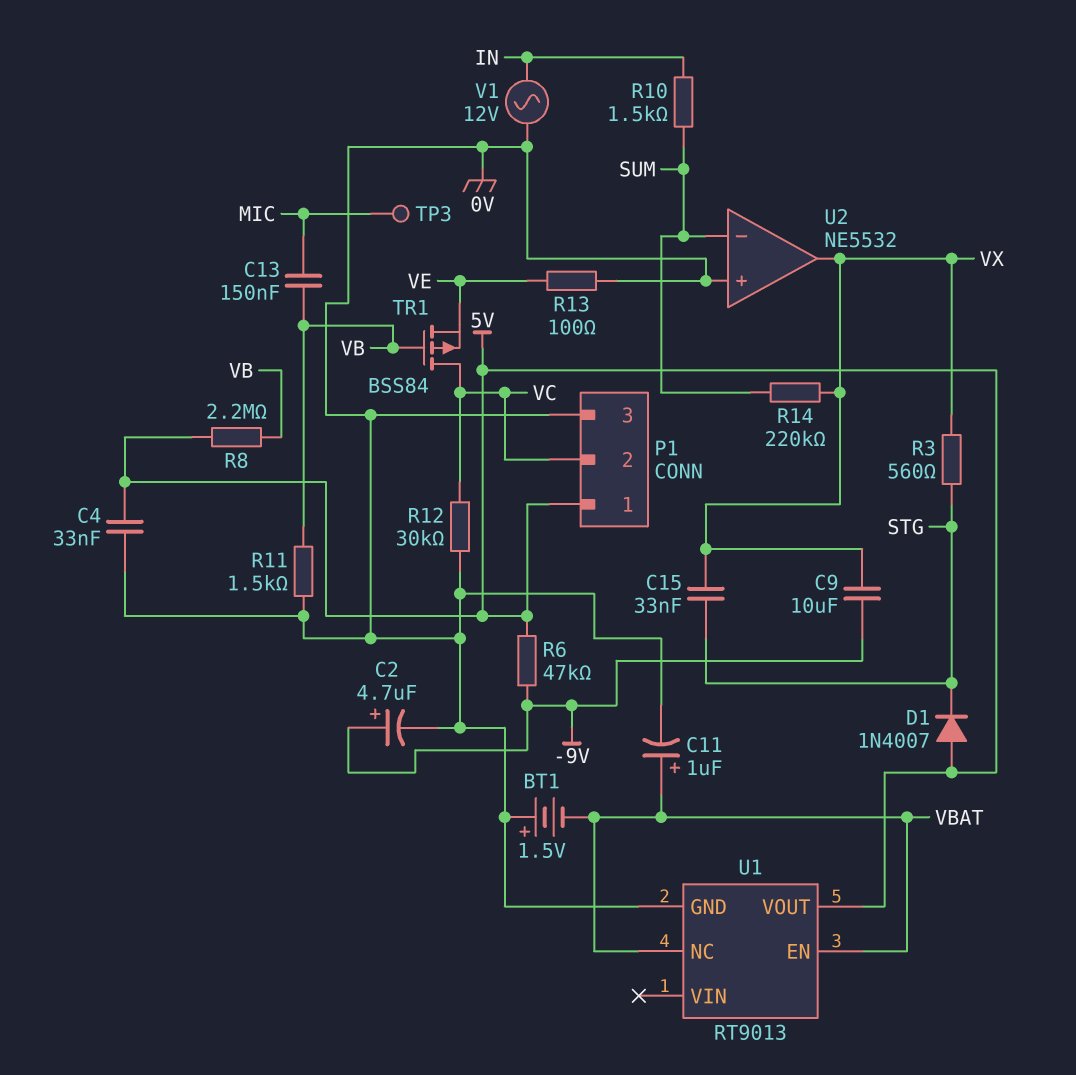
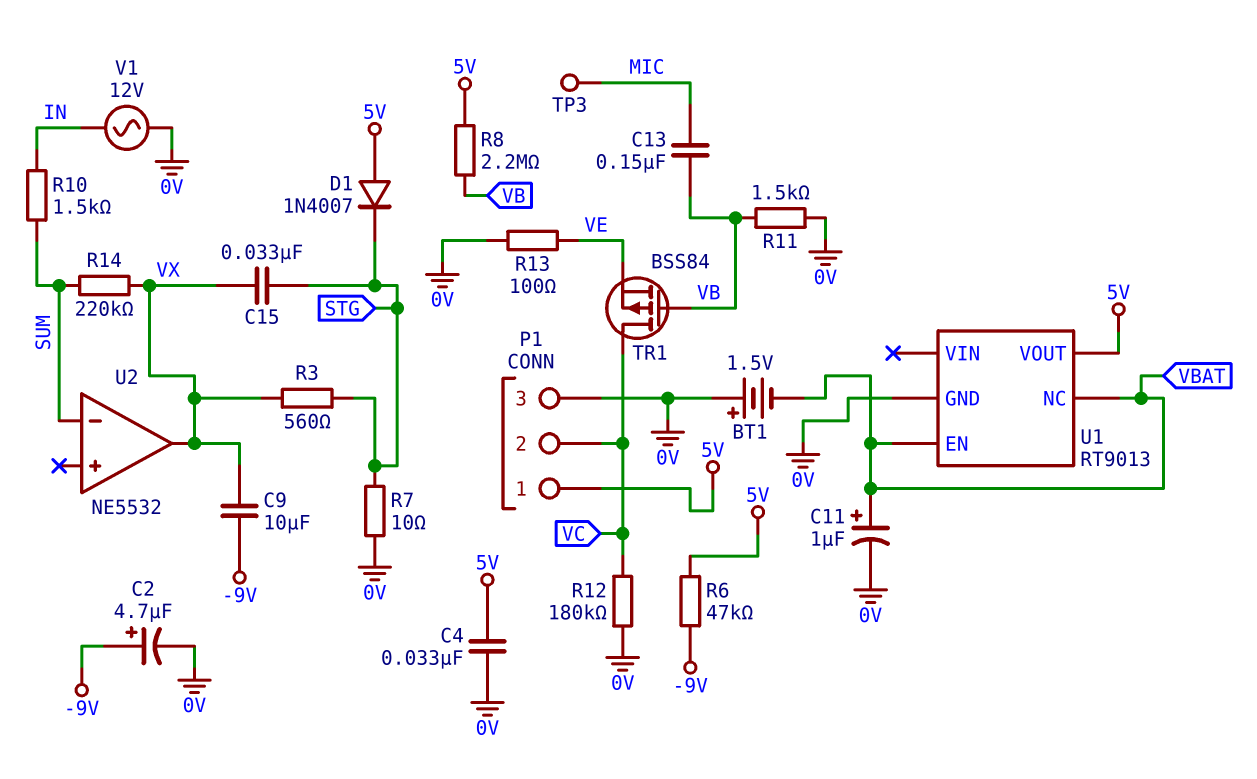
R7: none -> 10 (0V, STG)
R12: 30k (0V, VC) -> 180k (0V, VC)
U2 pin in+: 0V -> none

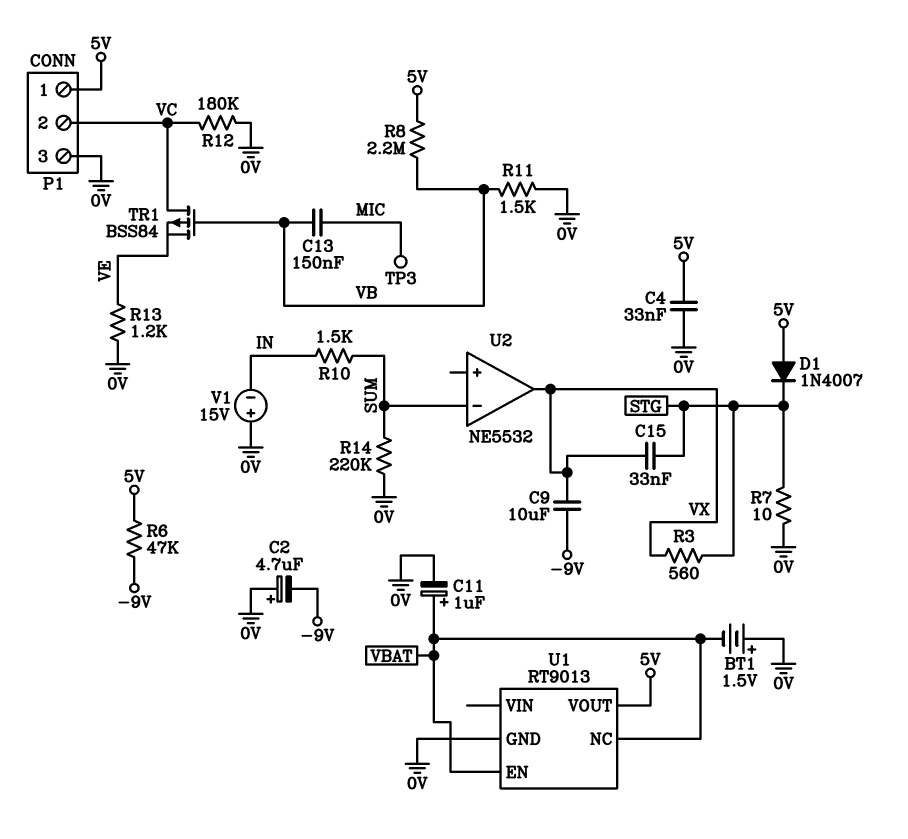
C2: 4.7uF (plus -9V, minus 0V) -> 4.7uF (plus 0V, minus -9V)
R13: 100 (0V, VE) -> 1.2k (0V, VE)
R14: 220k (SUM, VX) -> 220k (0V, SUM)
V1: AC 12V (0V, IN) -> 15V (plus 0V, minus IN)

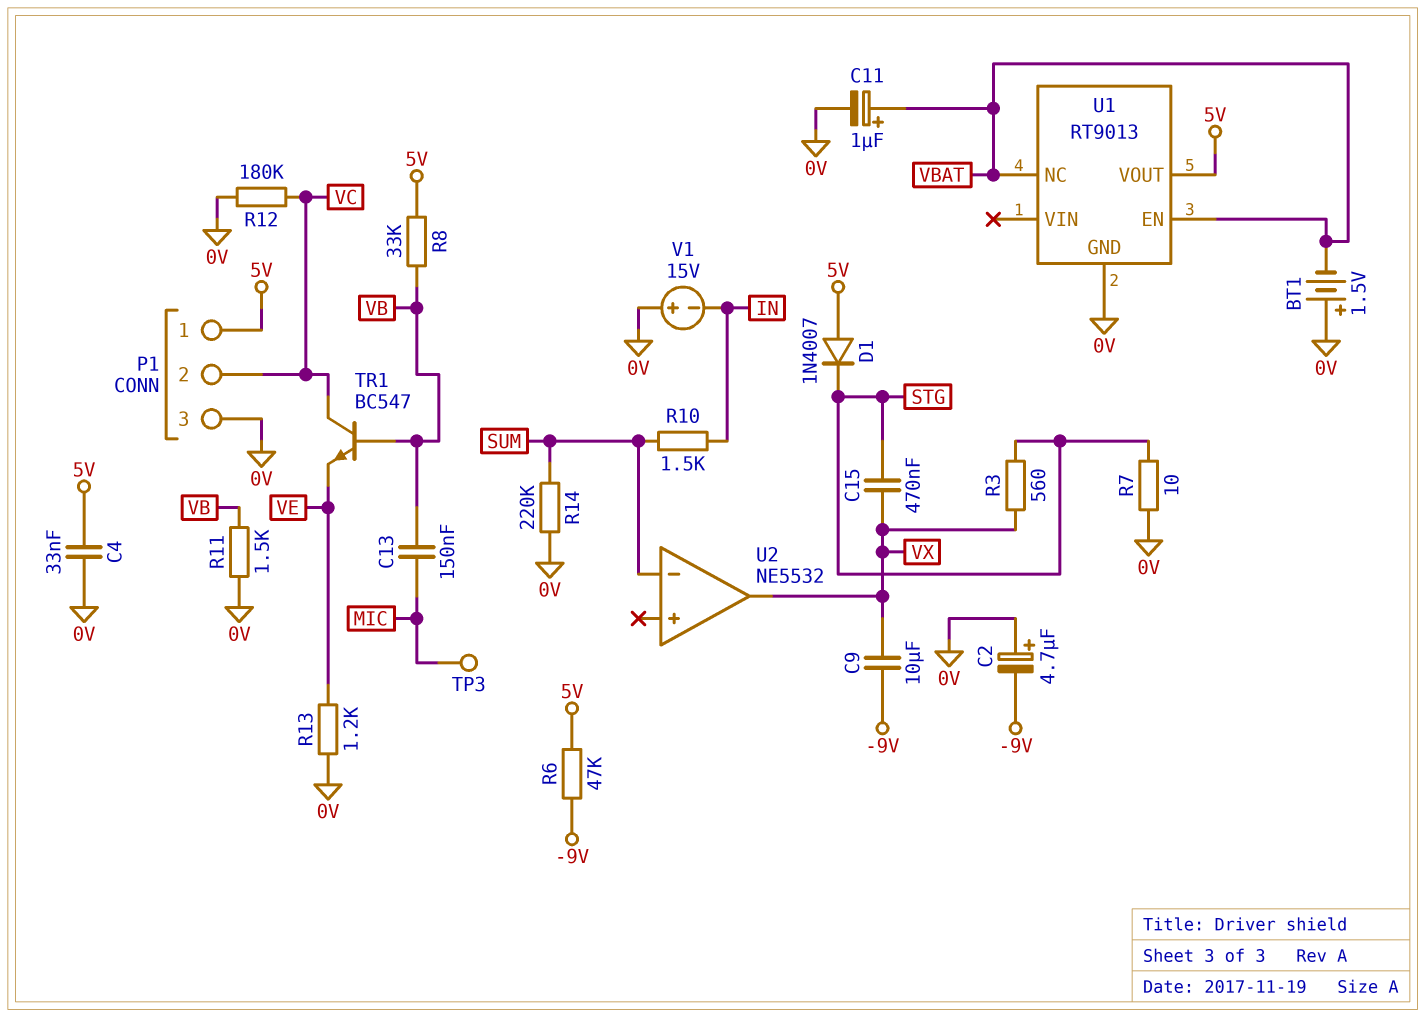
C15: 33nF (STG, VX) -> 470nF (STG, VX)
R8: 2.2M (5V, VB) -> 33k (5V, VB)
TR1: PMOS BSS84 (G VB, D VC, S VE) -> NPN BC547 (B VB, C VC, E VE)

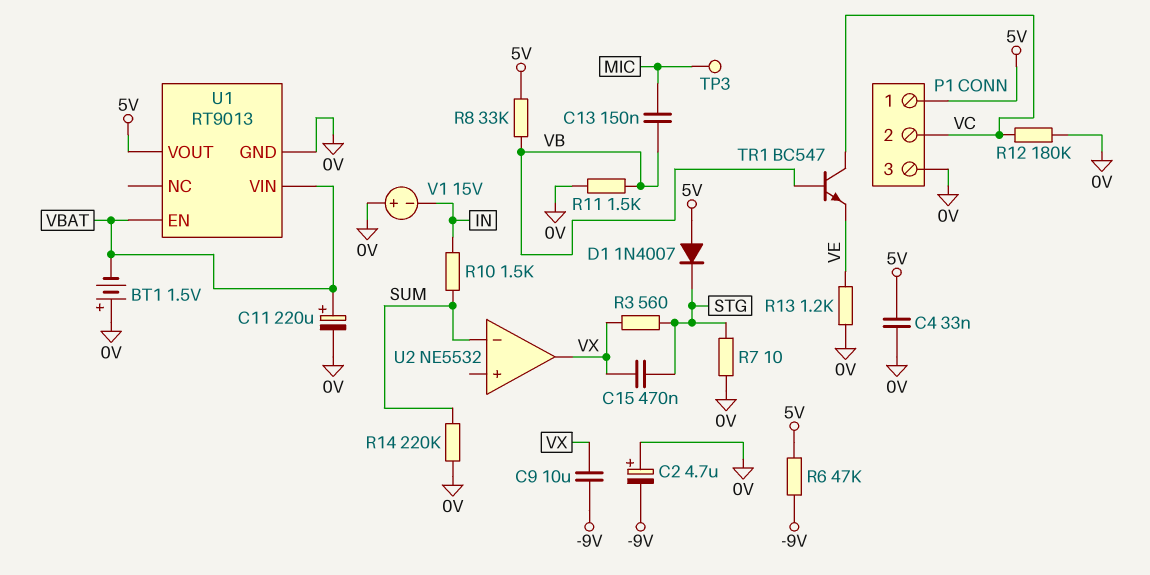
C11: 1uF (plus VBAT, minus 0V) -> 220uF (plus VBAT, minus 0V)
U1 pin NC: VBAT -> none
U1 pin VIN: none -> VBAT

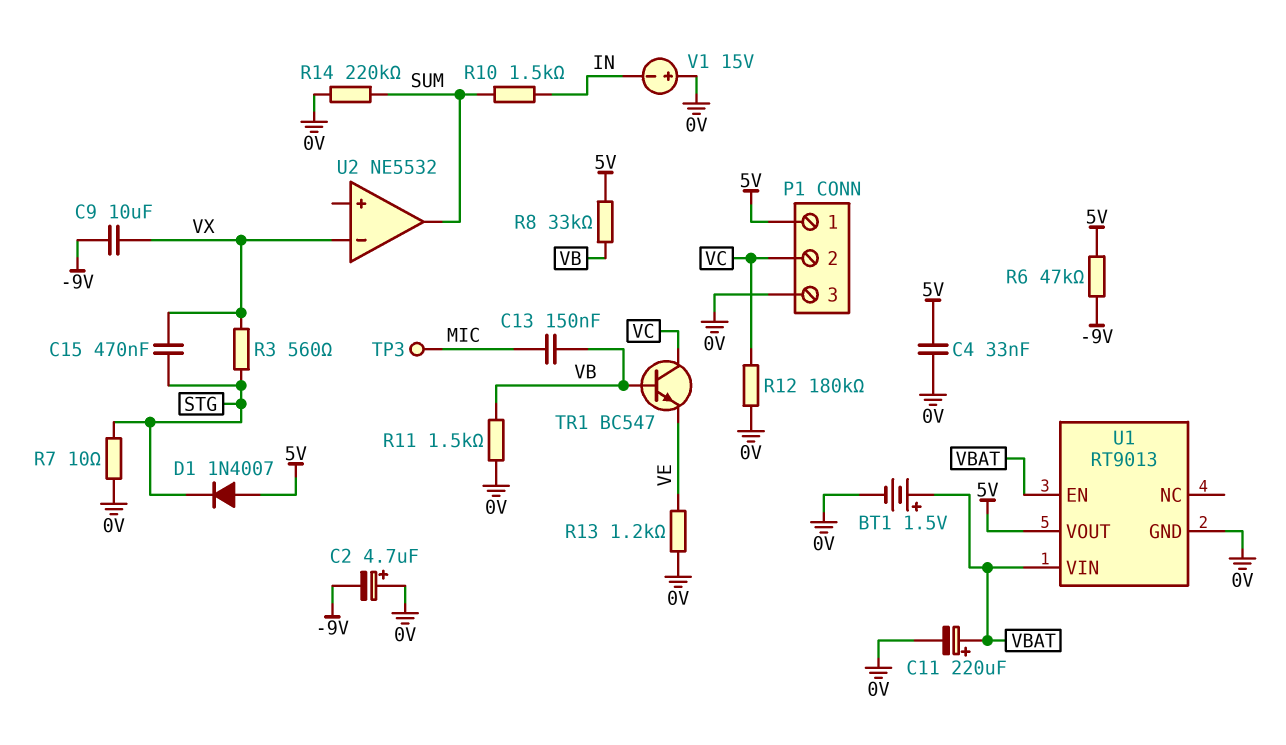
BT1: 1.5V (plus 0V, minus VBAT) -> 1.5V (plus VBAT, minus 0V)
U2 pin in-: SUM -> VX
U2 pin out: VX -> SUM

